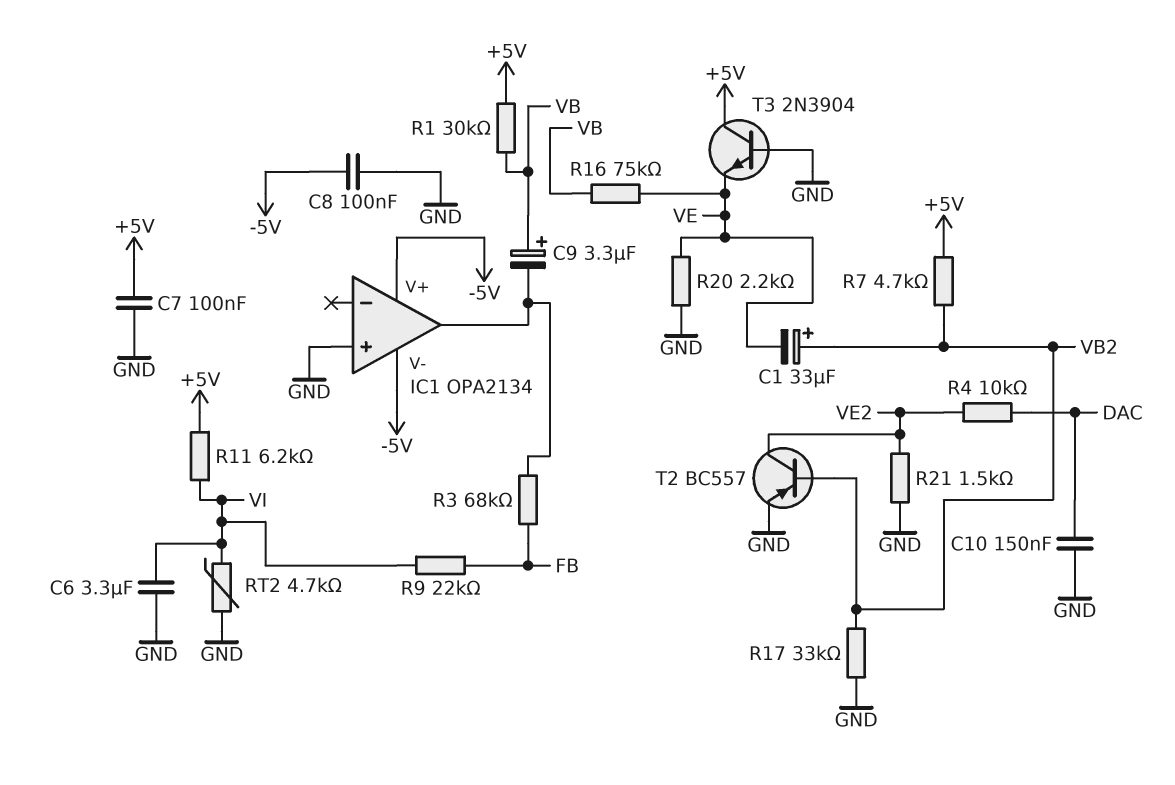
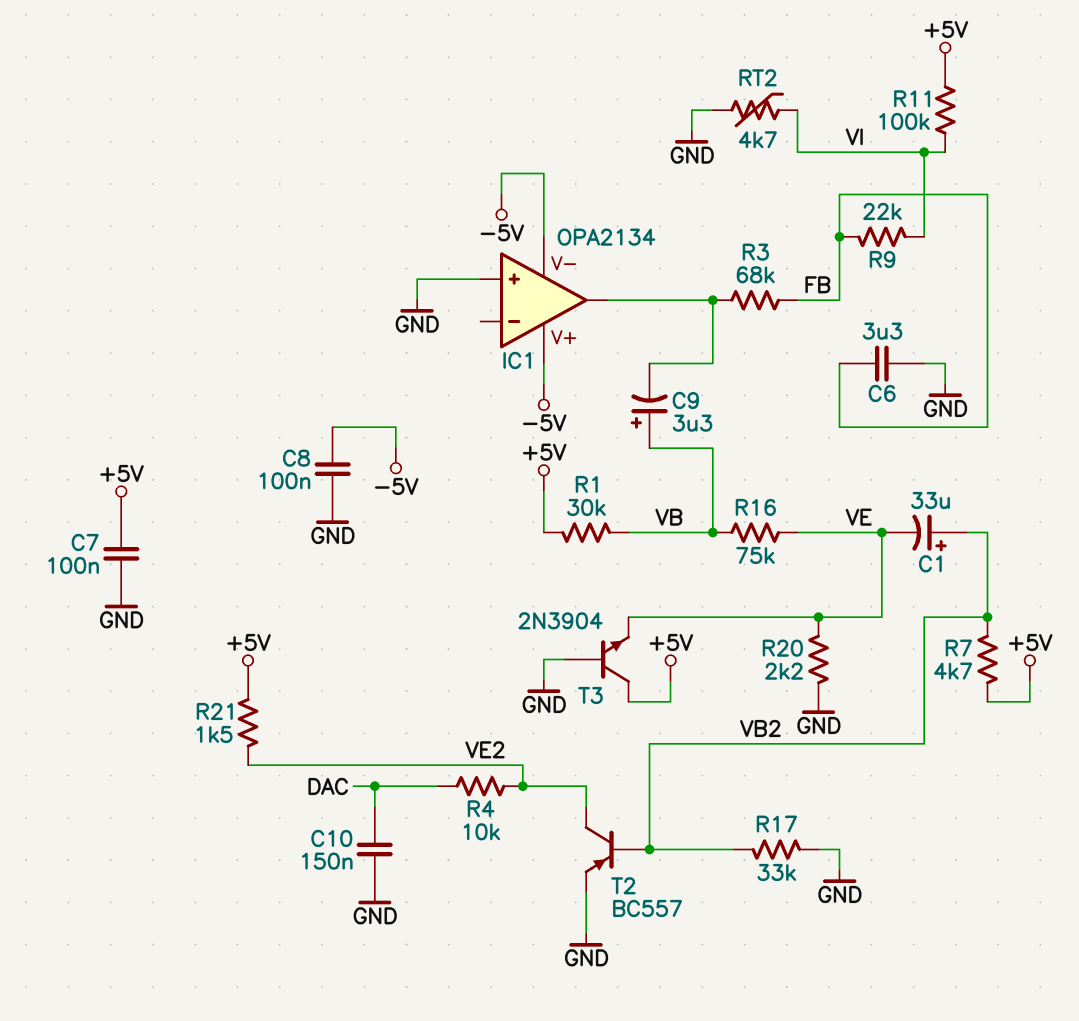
C6: 3.3uF (GND, VI) -> 3.3uF (FB, GND)
R11: 6.2k (+5V, VI) -> 100k (+5V, VI)
R21: 1.5k (GND, VE2) -> 1.5k (+5V, VE2)

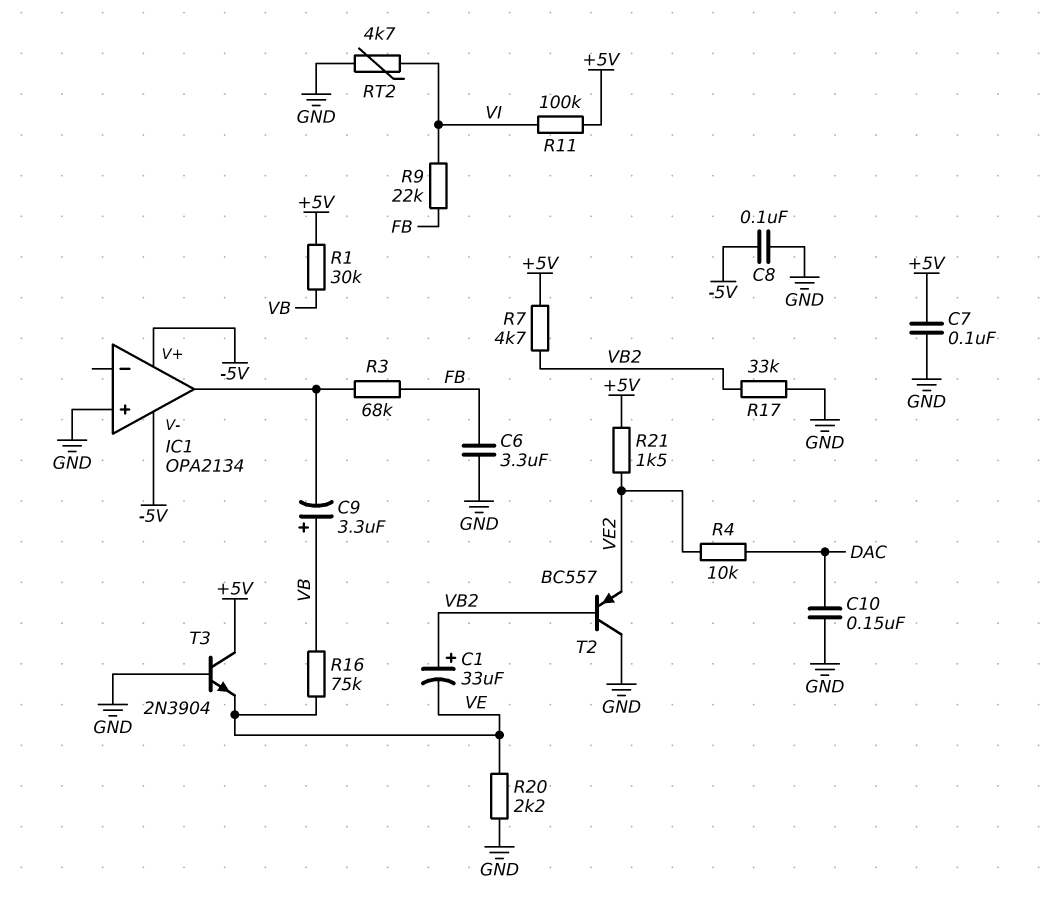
T2: PNP BC557 (B VB2, C VE2, E GND) -> PNP BC557 (B VB2, C GND, E VE2)

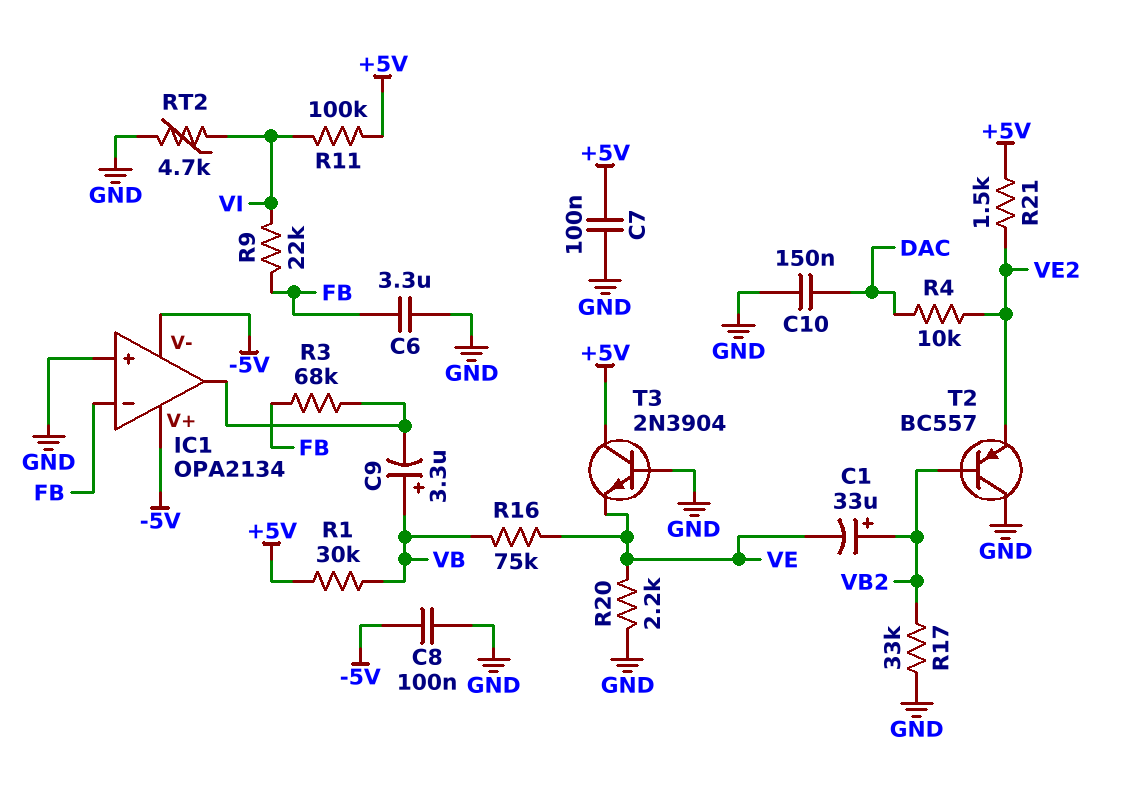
IC1 pin in-: none -> FB
R7: 4.7k (+5V, VB2) -> none

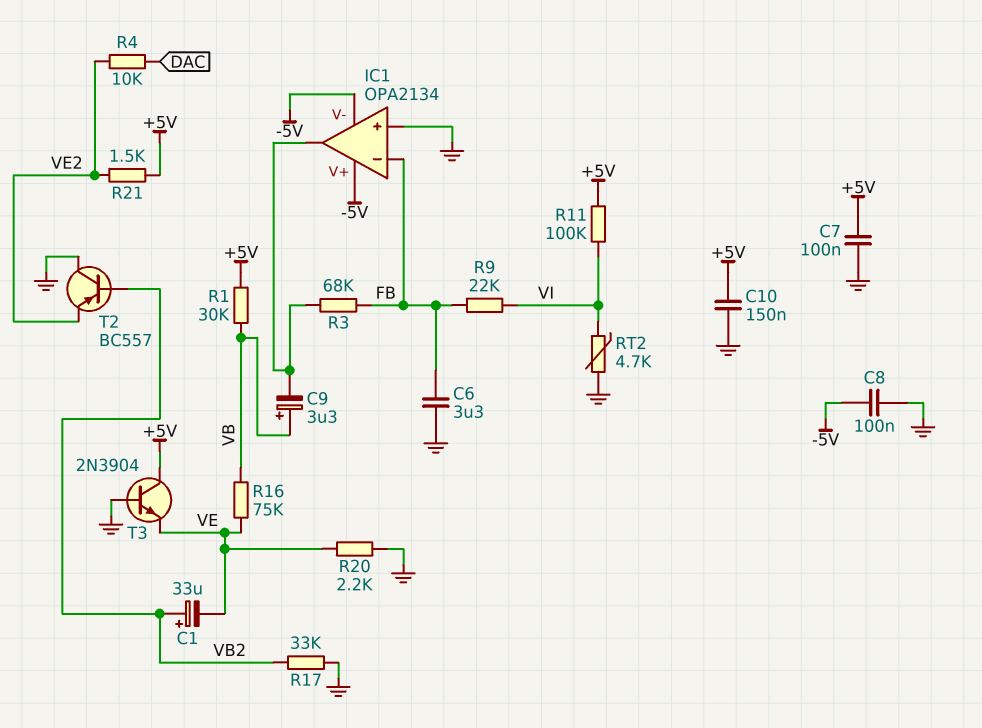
C10: 150nF (DAC, GND) -> 150nF (+5V, GND)

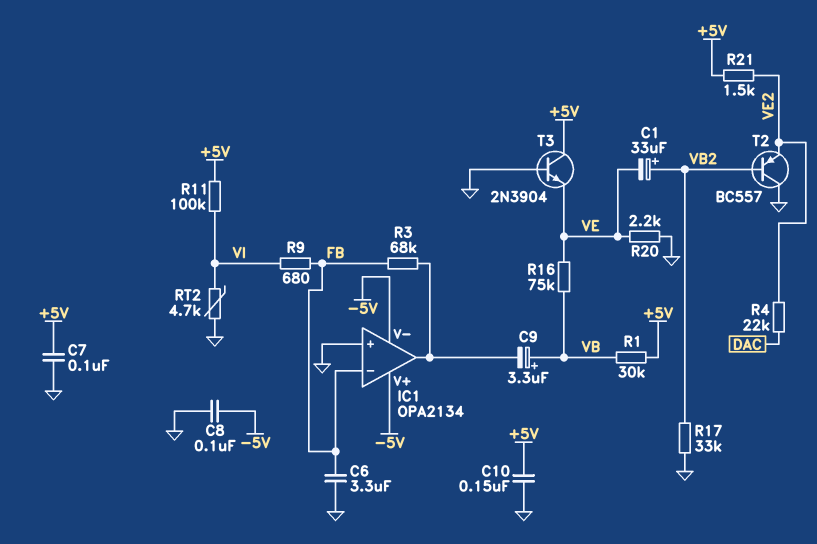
R4: 10k (DAC, VE2) -> 22k (DAC, VE2)
R9: 22k (FB, VI) -> 680 (FB, VI)

